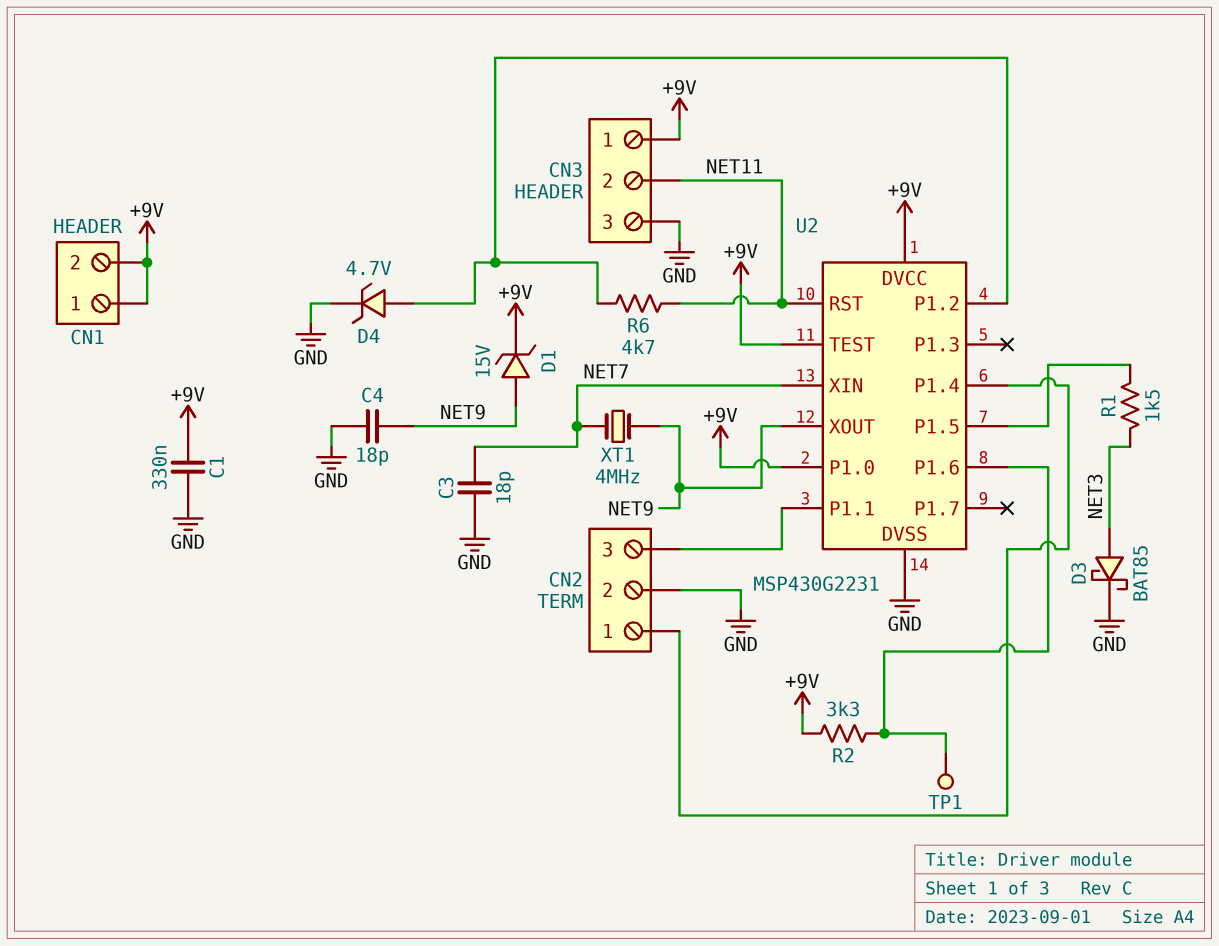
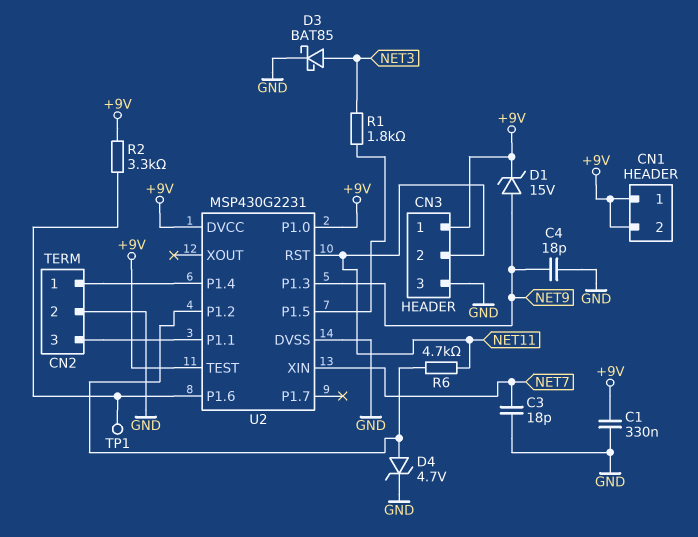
R1: 1.5k (NET3, U2/P1.5) -> 1.8k (NET3, U2/P1.5)
U2 pin P1.3: none -> NET9
U2 pin XOUT: NET9 -> none
XT1: 4MHz (NET7, NET9) -> none

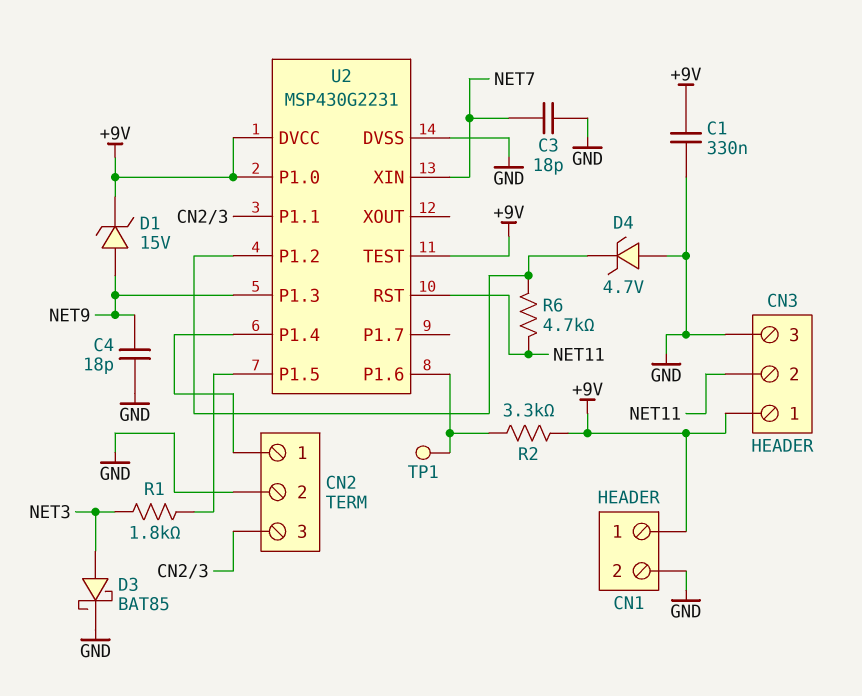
CN1 pin 2: +9V -> GND
D4: zener 4.7V (A U2/P1.2, K GND) -> zener 4.7V (A GND, K U2/P1.2)

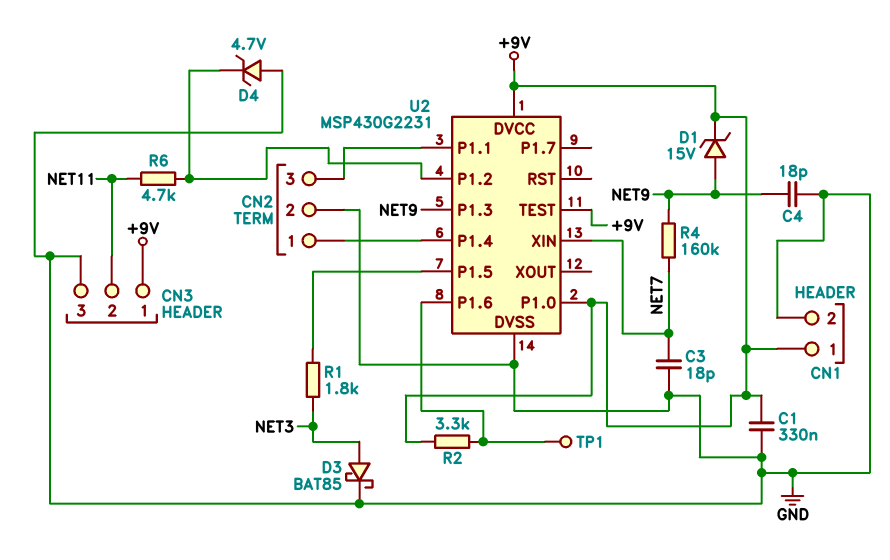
R4: none -> 160k (NET7, NET9)
U2 pin RST: NET11 -> none

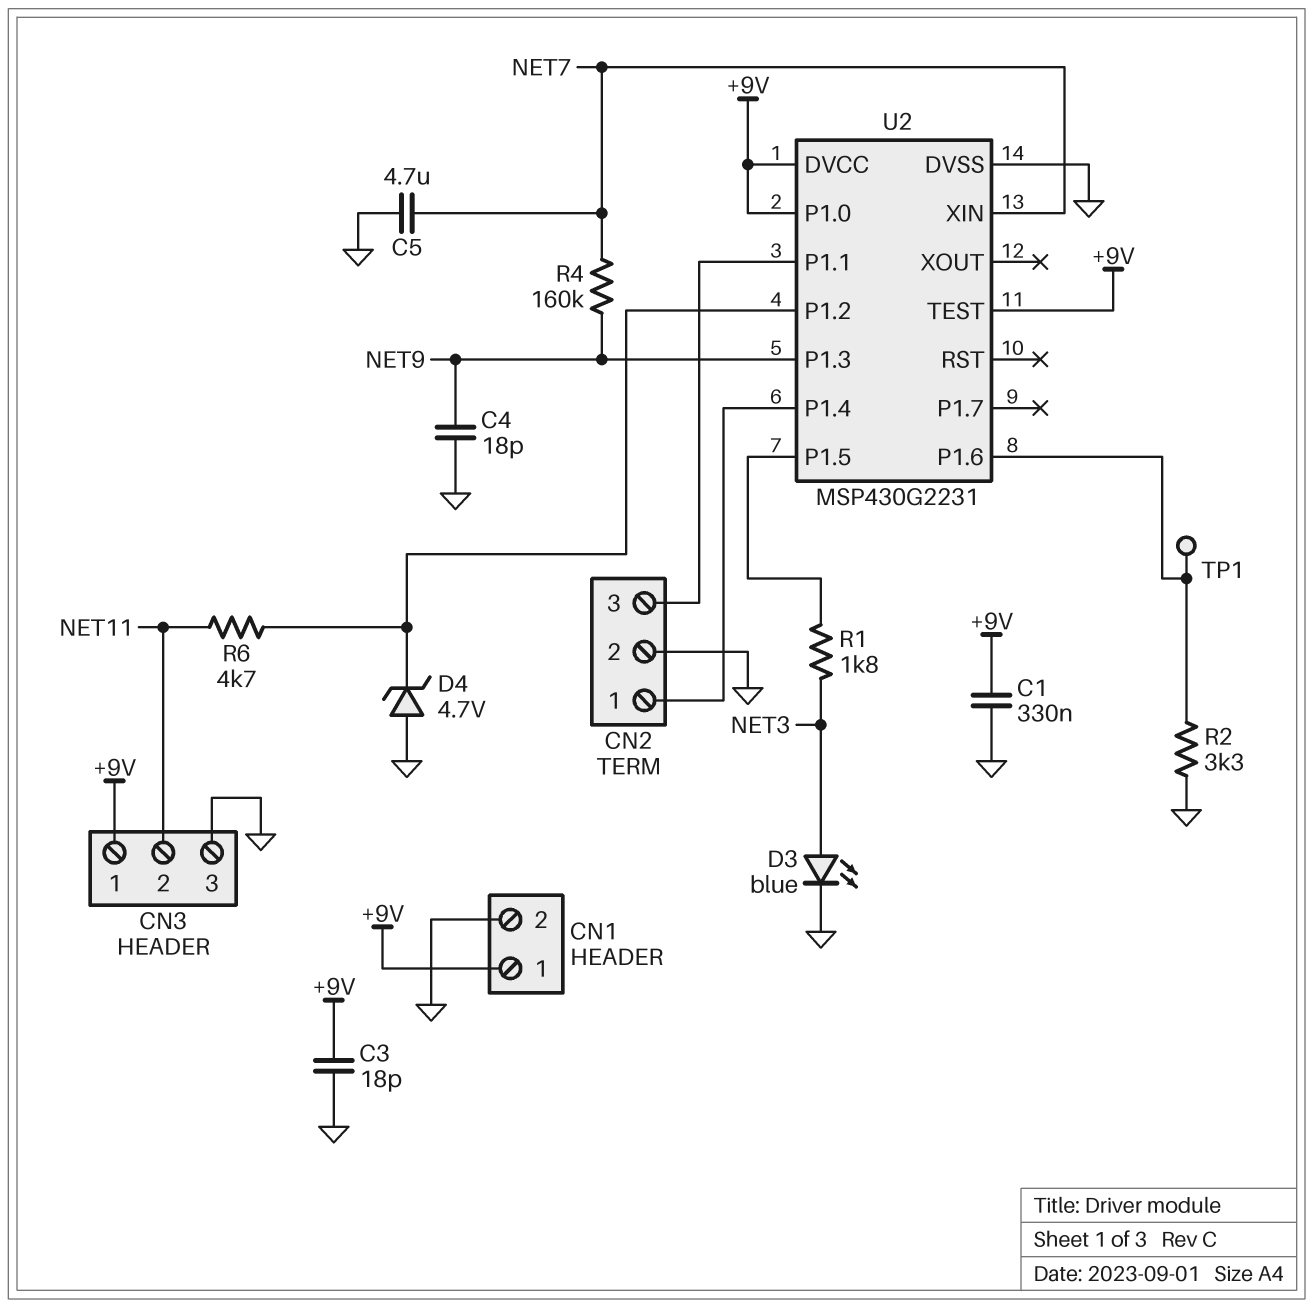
C3: 18pF (GND, NET7) -> 18pF (+9V, GND)
C5: none -> 4.7uF (GND, NET7)
D1: zener 15V (A NET9, K +9V) -> none
D3: schottky BAT85 (A NET3, K GND) -> LED blue (A NET3, K GND)
R2: 3.3k (+9V, U2/P1.6) -> 3.3k (GND, U2/P1.6)

